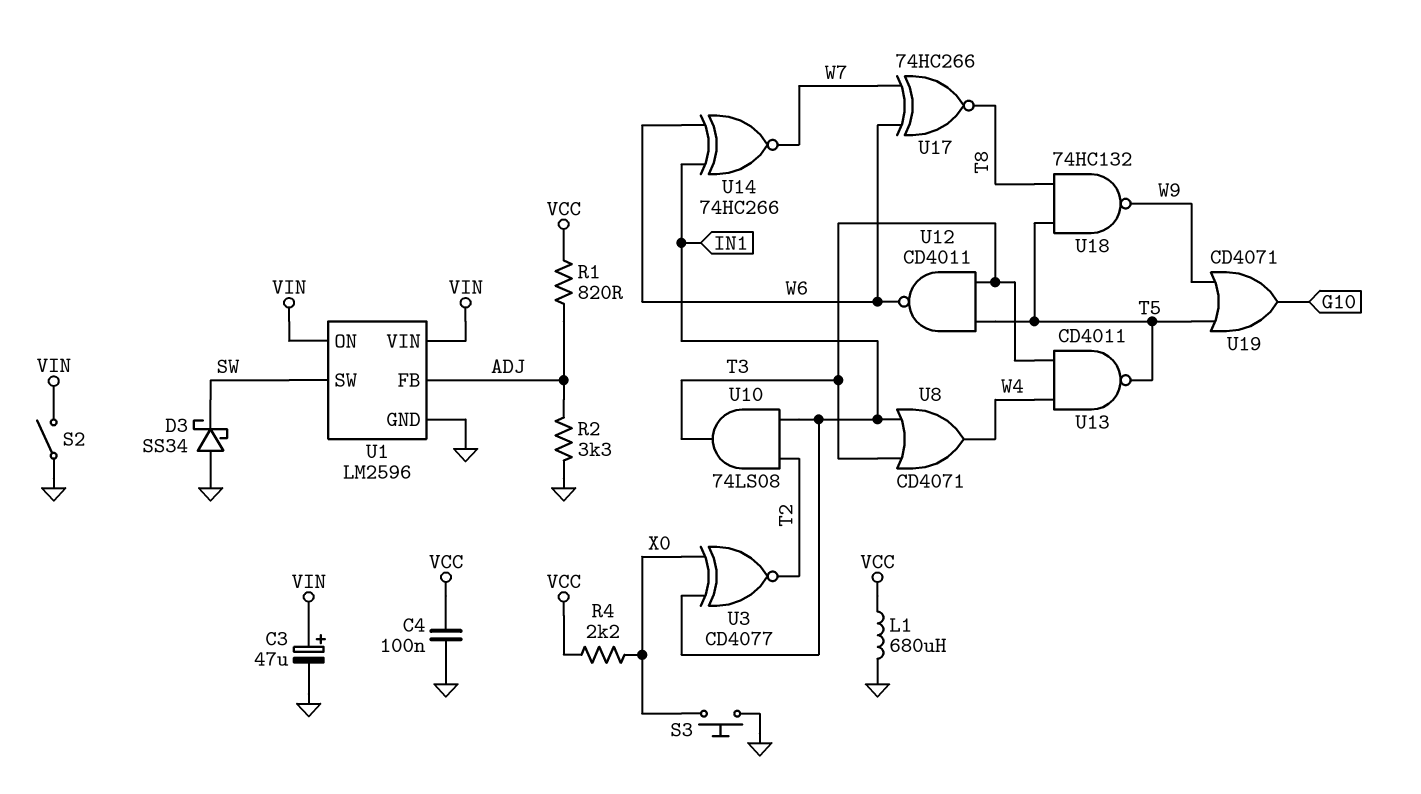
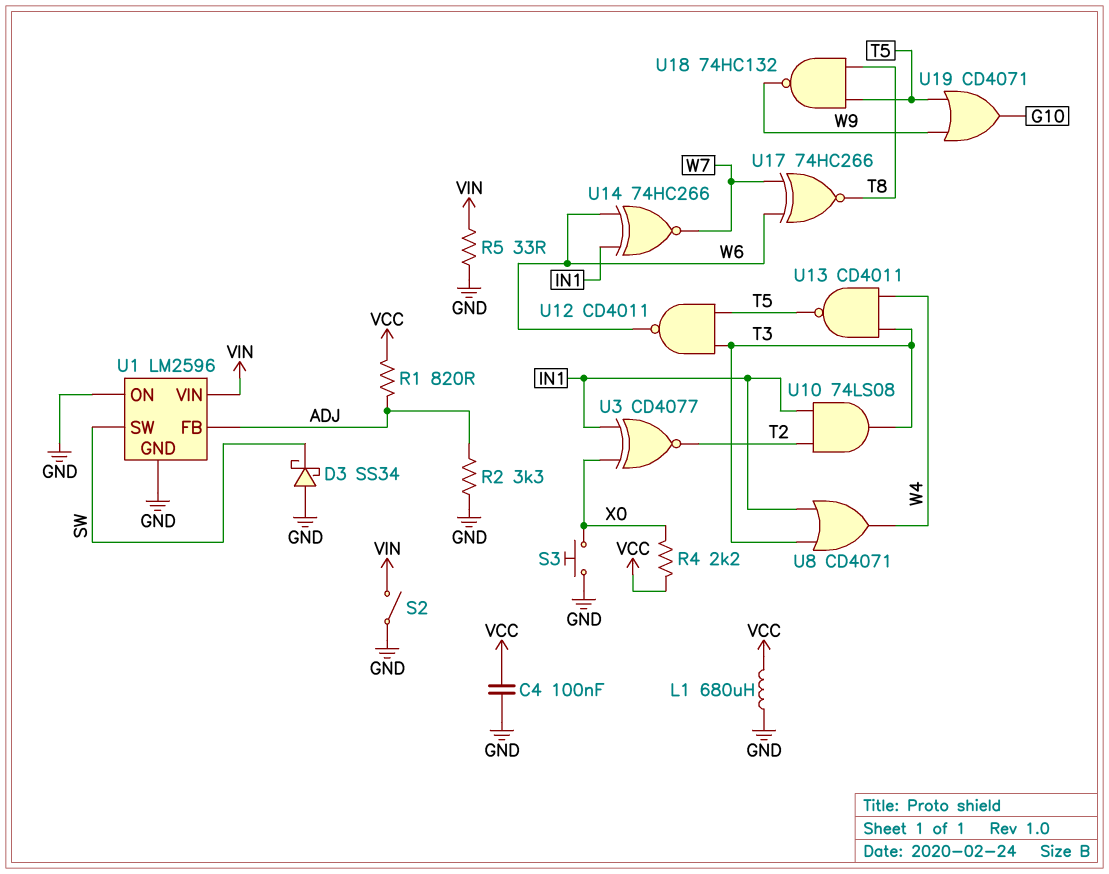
C3: 47uF (plus VIN, minus GND) -> none
R5: none -> 33 (GND, VIN)
U1 pin ON: VIN -> GND

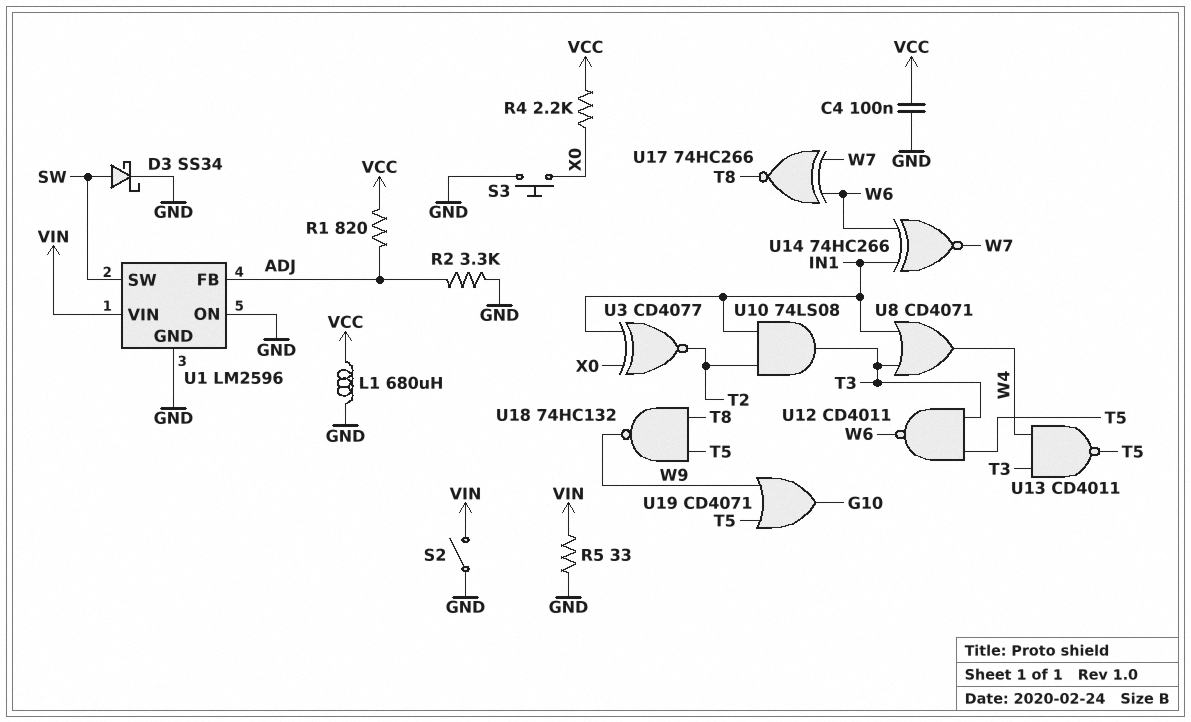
D3: schottky SS34 (A GND, K SW) -> schottky SS34 (A SW, K GND)

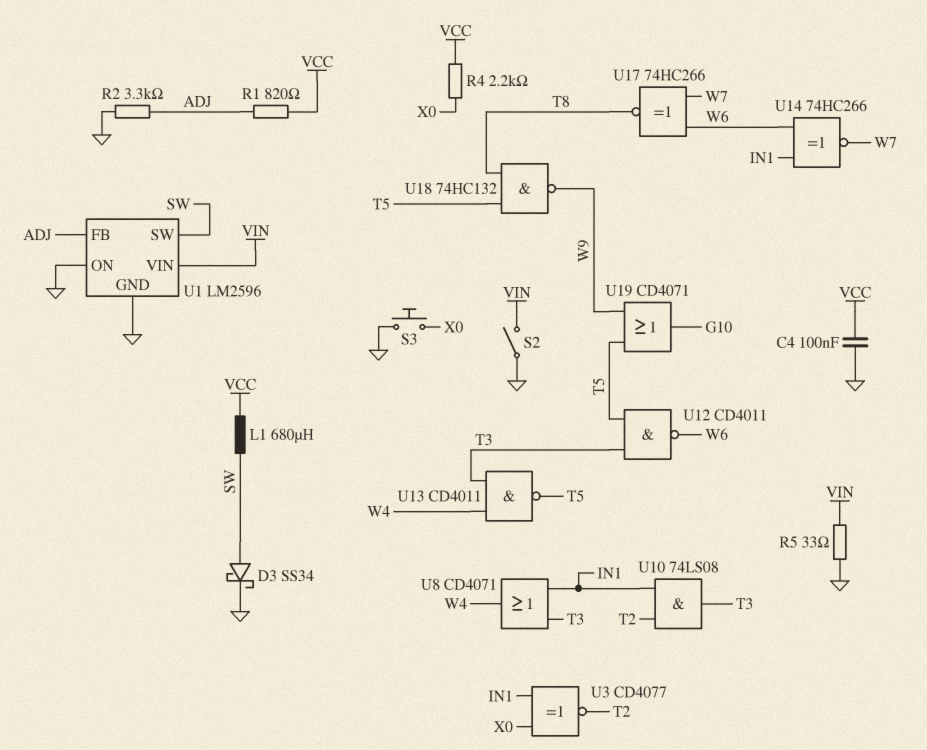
L1: 680uH (GND, VCC) -> 680uH (SW, VCC)

